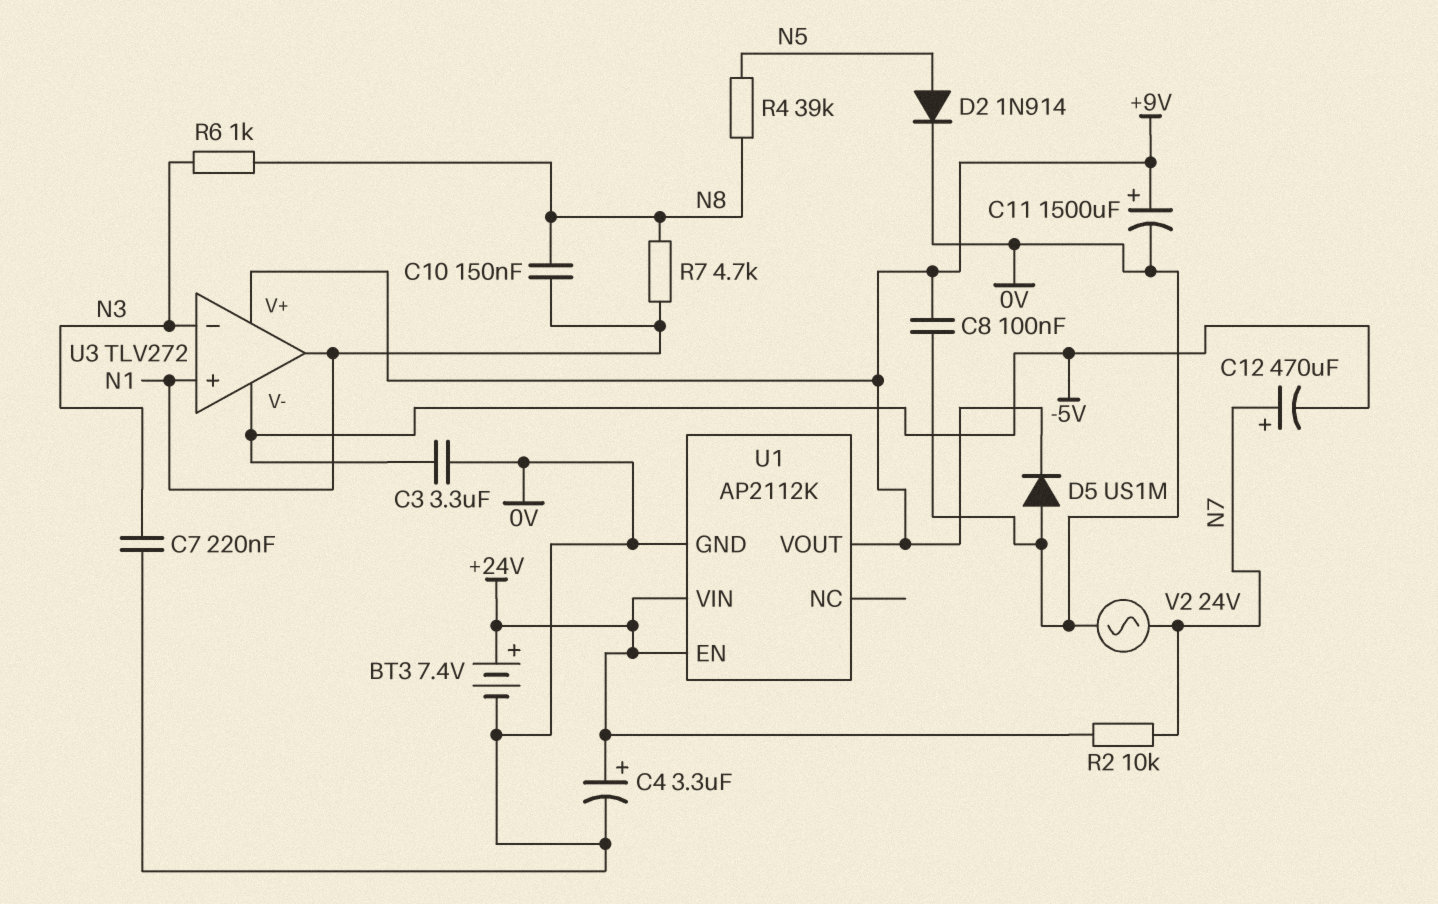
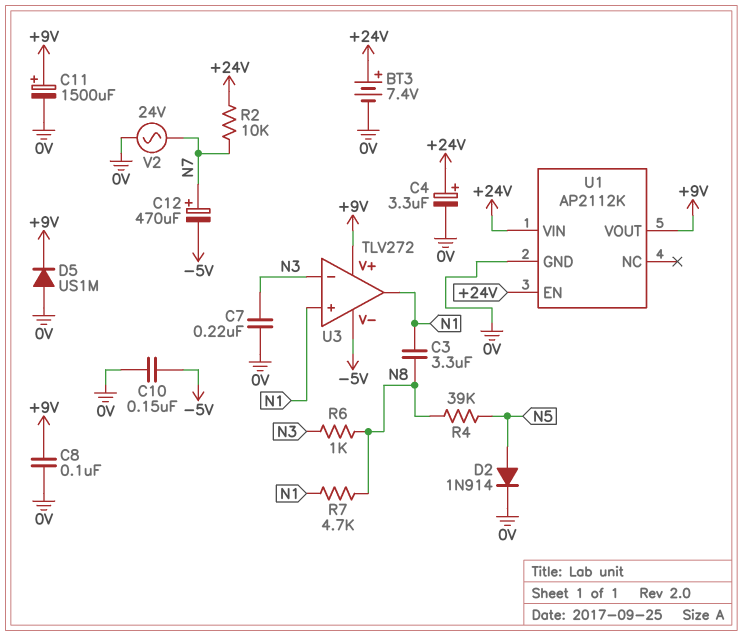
C3: 3.3uF (-5V, 0V) -> 3.3uF (N1, N8)
C10: 150nF (N1, N8) -> 150nF (-5V, 0V)

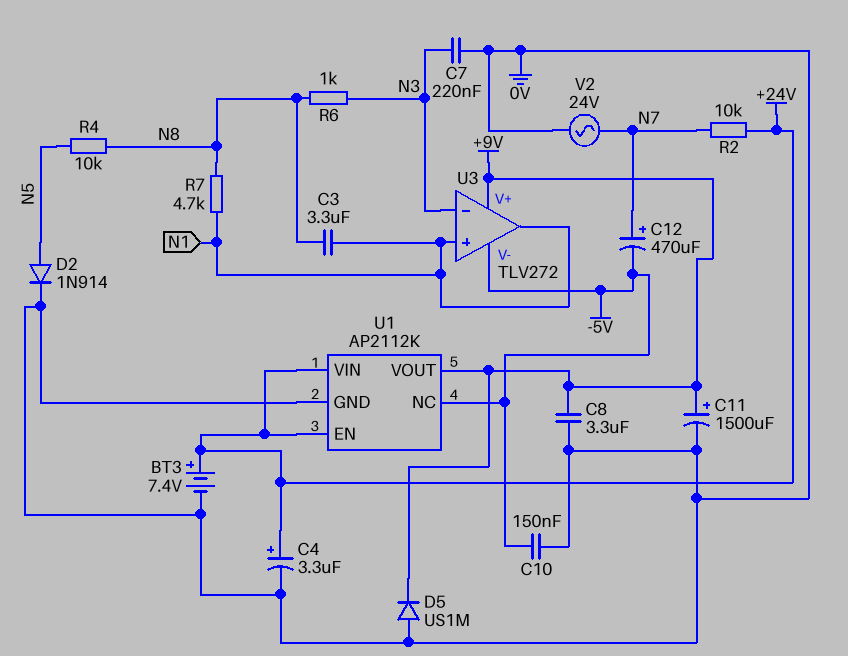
C8: 100nF (+9V, 0V) -> 3.3uF (+9V, 0V)
R4: 39k (N5, N8) -> 10k (N5, N8)
U1 pin NC: none -> -5V

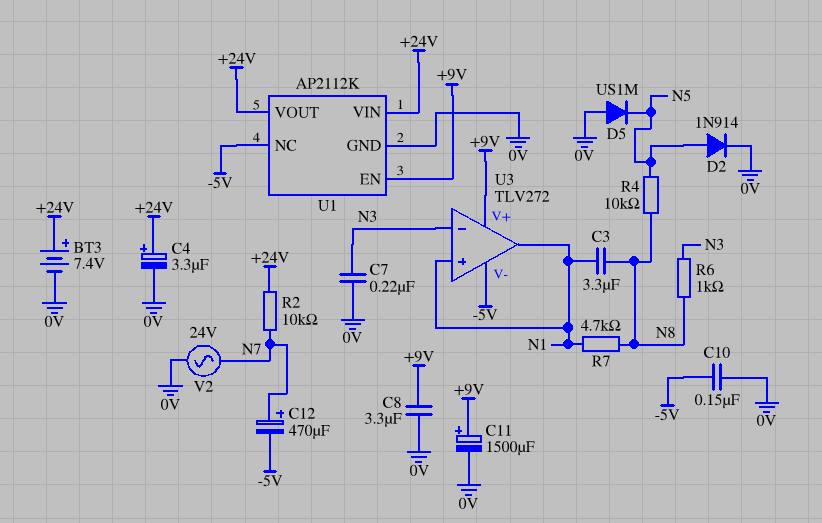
D5: diode US1M (A 0V, K +9V) -> diode US1M (A 0V, K N5)
U1 pin EN: +24V -> +9V
U1 pin VOUT: +9V -> +24V

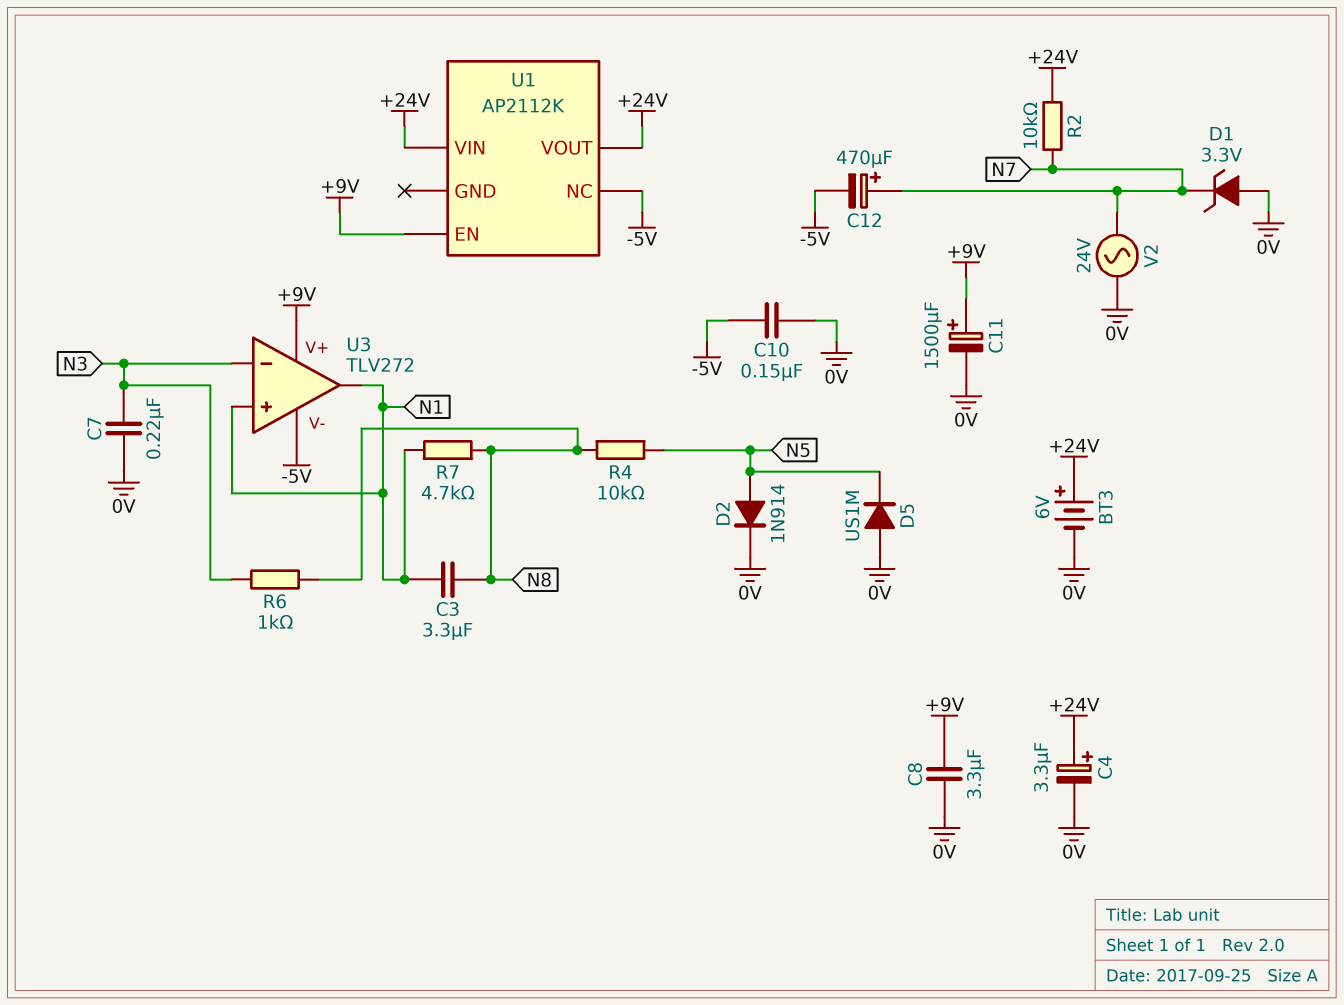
BT3: 7.4V (plus +24V, minus 0V) -> 6V (plus +24V, minus 0V)
D1: none -> zener 3.3V (A 0V, K N7)
U1 pin GND: 0V -> none

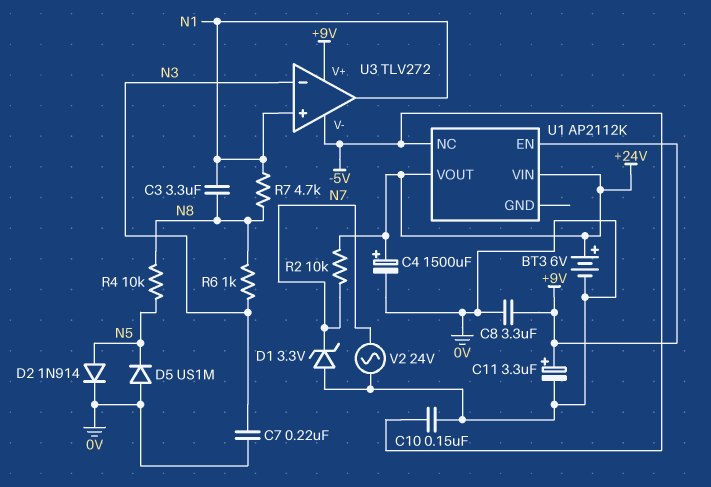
C4: 3.3uF (plus +24V, minus 0V) -> 1500uF (plus +24V, minus 0V)
C11: 1500uF (plus +9V, minus 0V) -> 3.3uF (plus +9V, minus 0V)
C12: 470uF (plus N7, minus -5V) -> none

